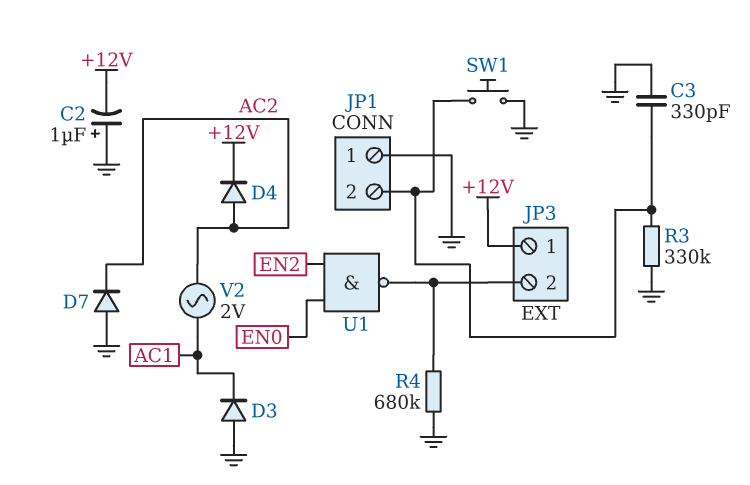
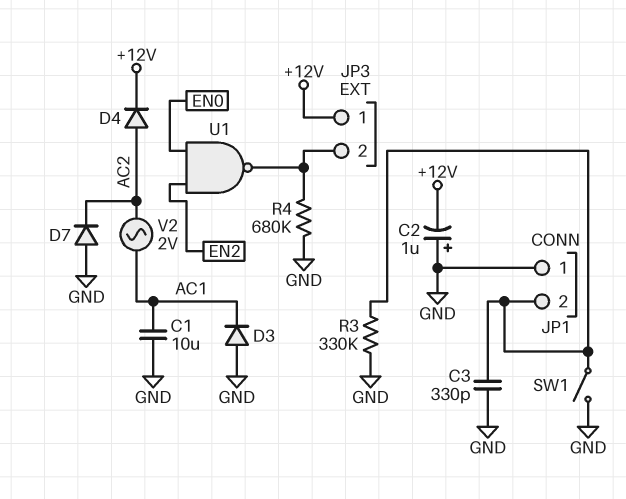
C1: none -> 10uF (AC1, GND)
SW1: button (GND, JP1/2) -> switch (GND, JP1/2)

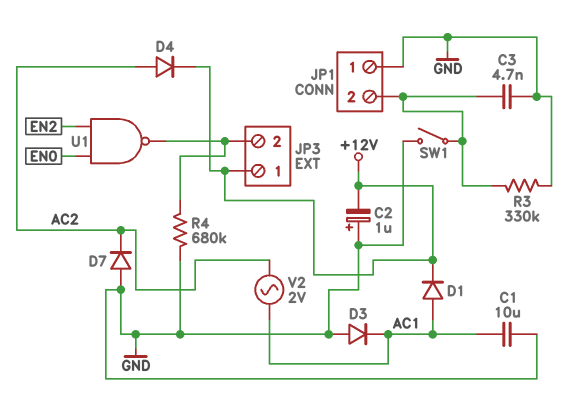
C3: 330pF (GND, JP1/2) -> 4.7nF (GND, JP1/2)
D1: none -> diode (A AC1, K +12V)

